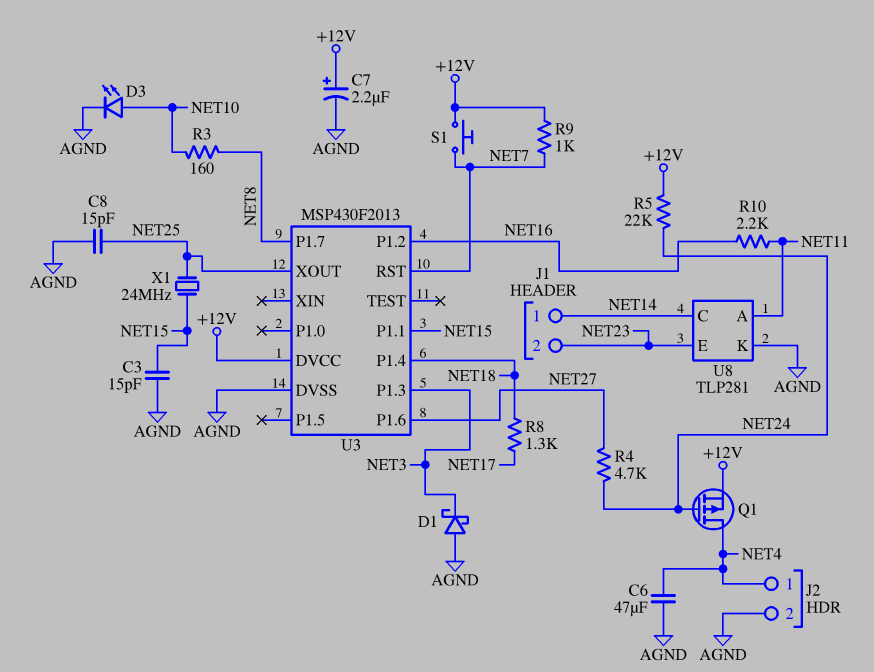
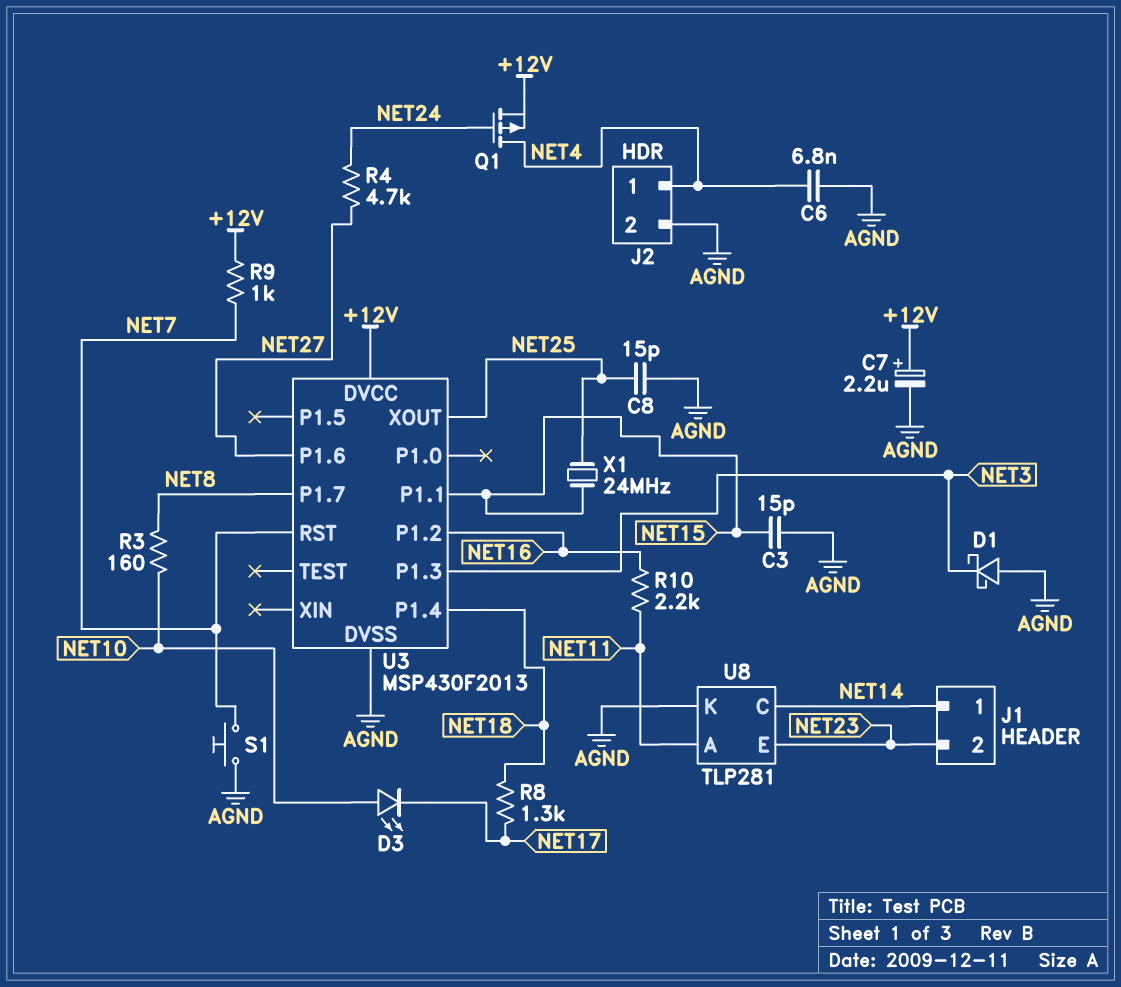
C6: 47uF (AGND, NET4) -> 6.8nF (AGND, NET4)
D3: LED (A NET10, K AGND) -> LED (A NET10, K NET17)
R5: 22k (+12V, NET24) -> none
S1: button (+12V, NET7) -> button (AGND, NET7)

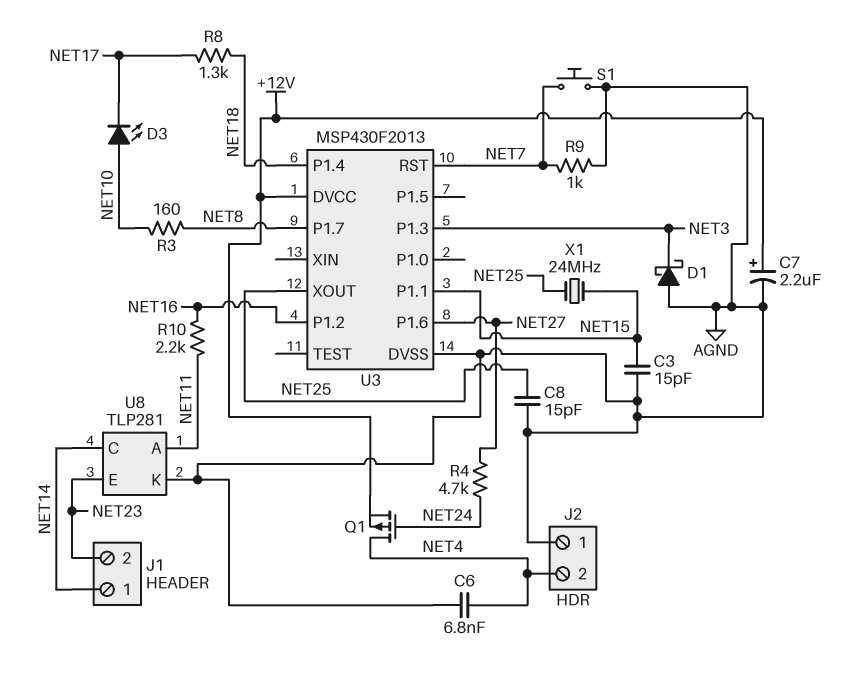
J2 pin 1: NET4 -> AGND
J2 pin 2: AGND -> NET4
R9: 1k (+12V, NET7) -> 1k (AGND, NET7)

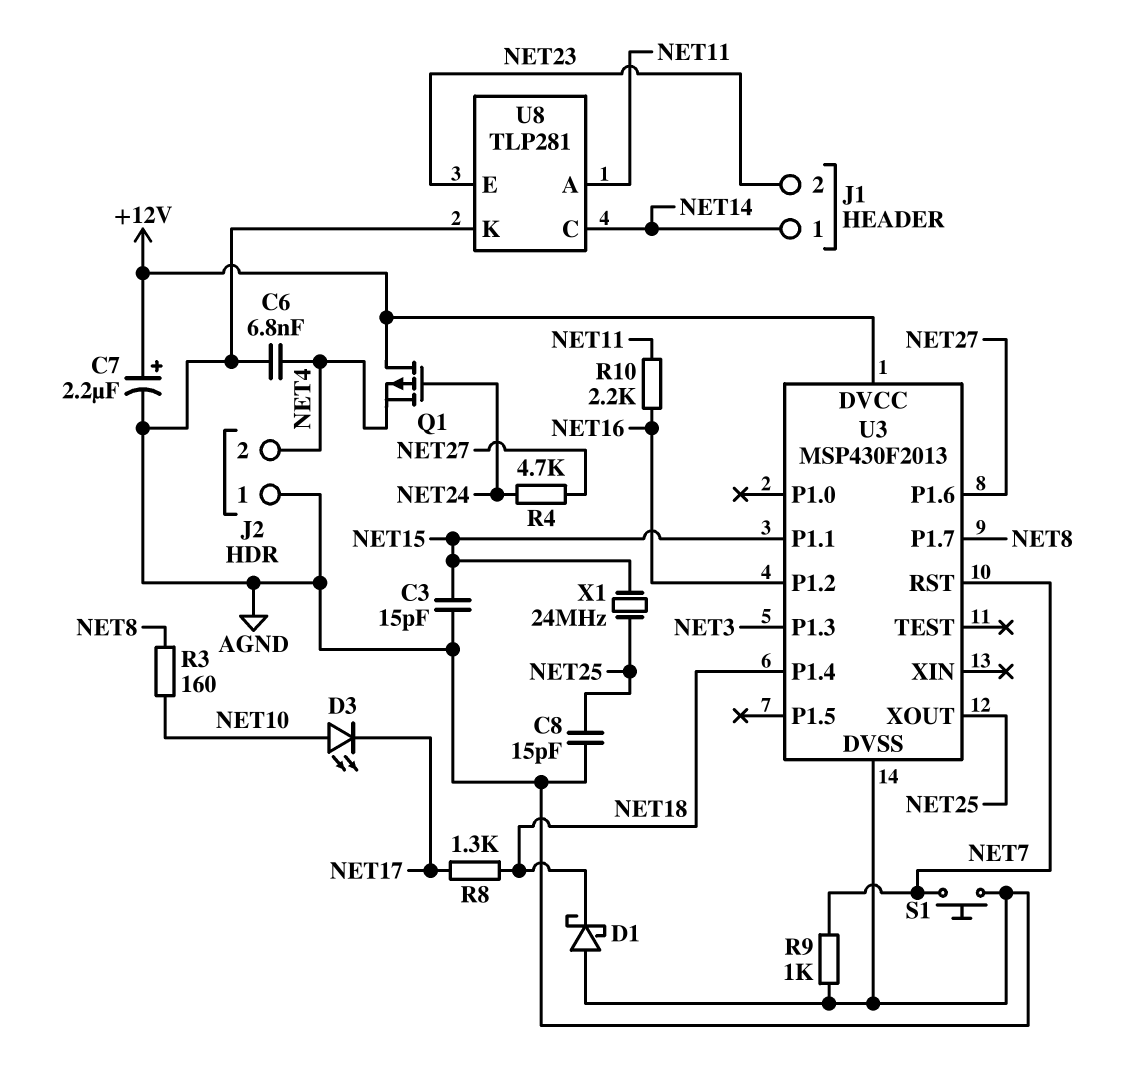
D1: schottky (A AGND, K NET3) -> schottky (A AGND, K NET18)
Q1: PMOS (G NET24, D NET4, S +12V) -> PMOS (G NET24, D +12V, S NET4)

